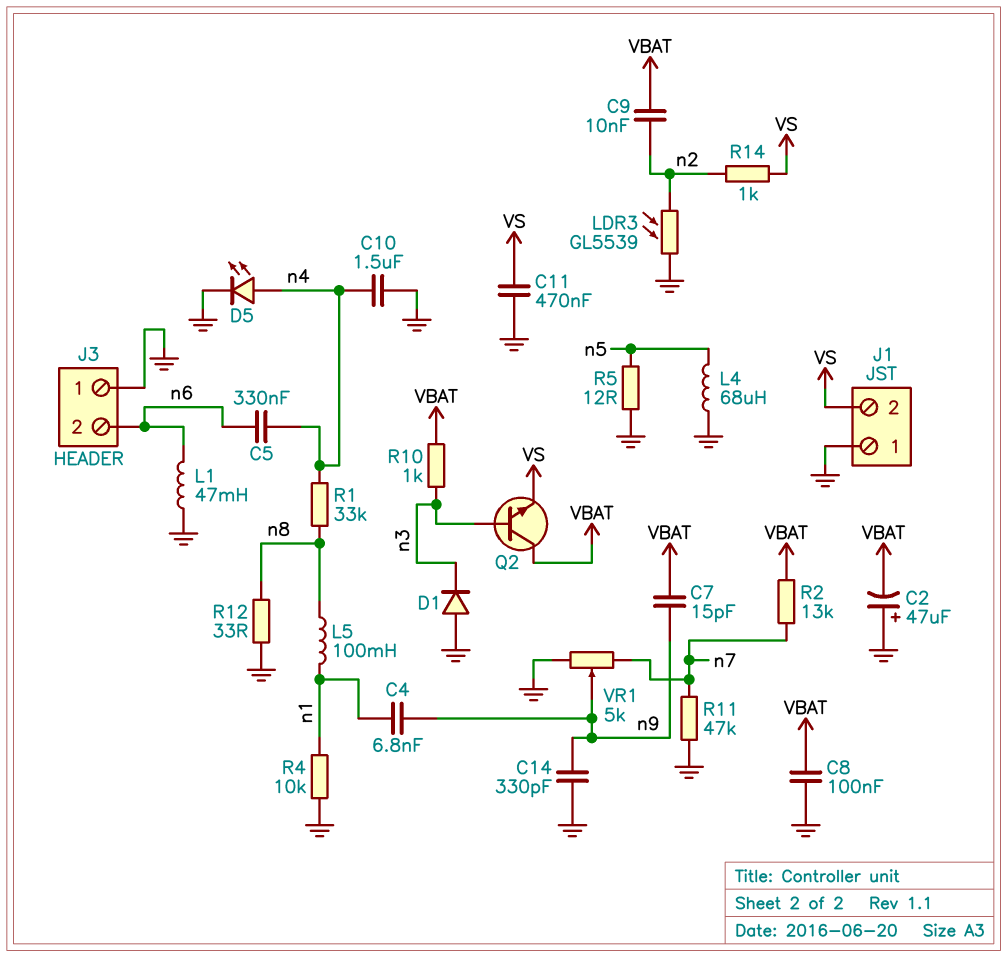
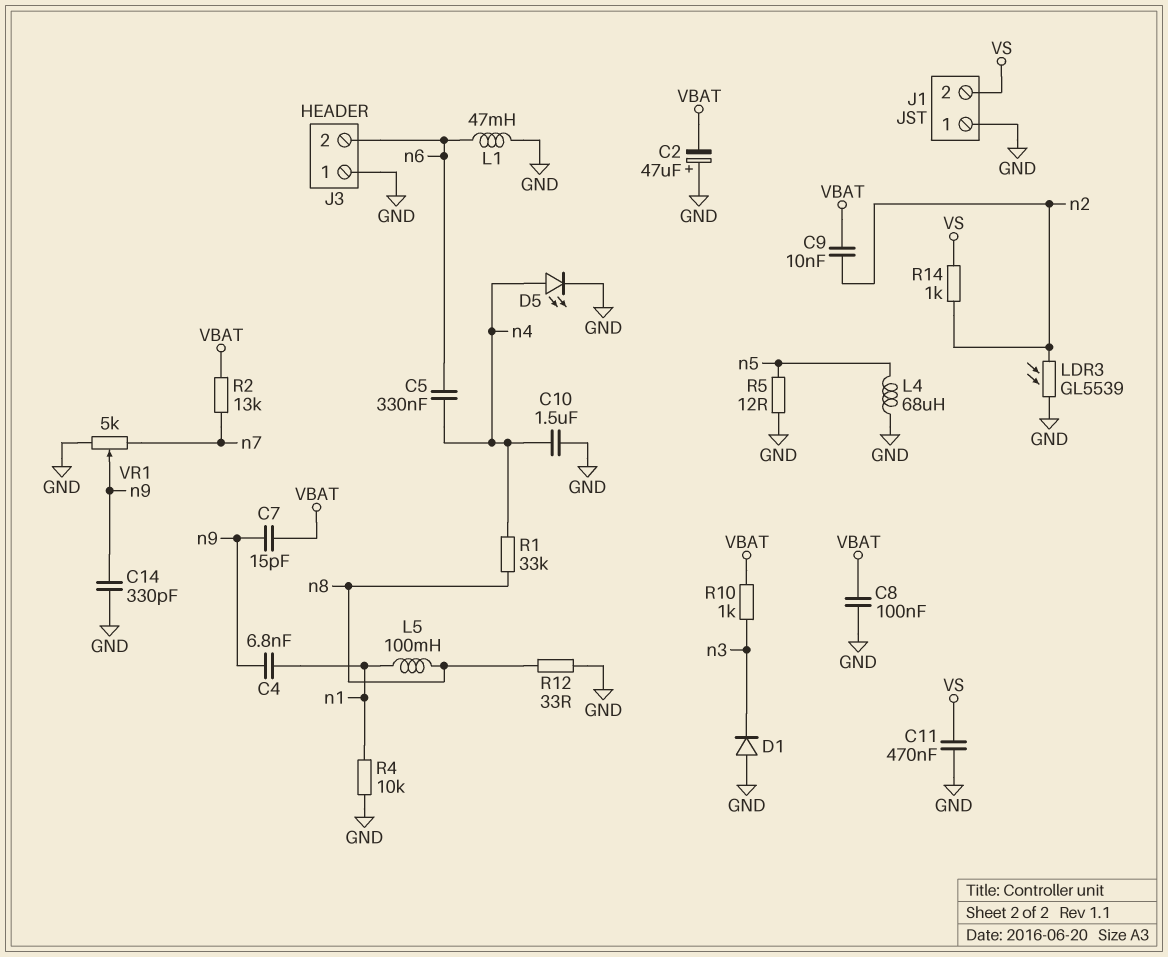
Q2: NPN (B n3, C VBAT, E VS) -> none
R11: 47k (GND, n7) -> none

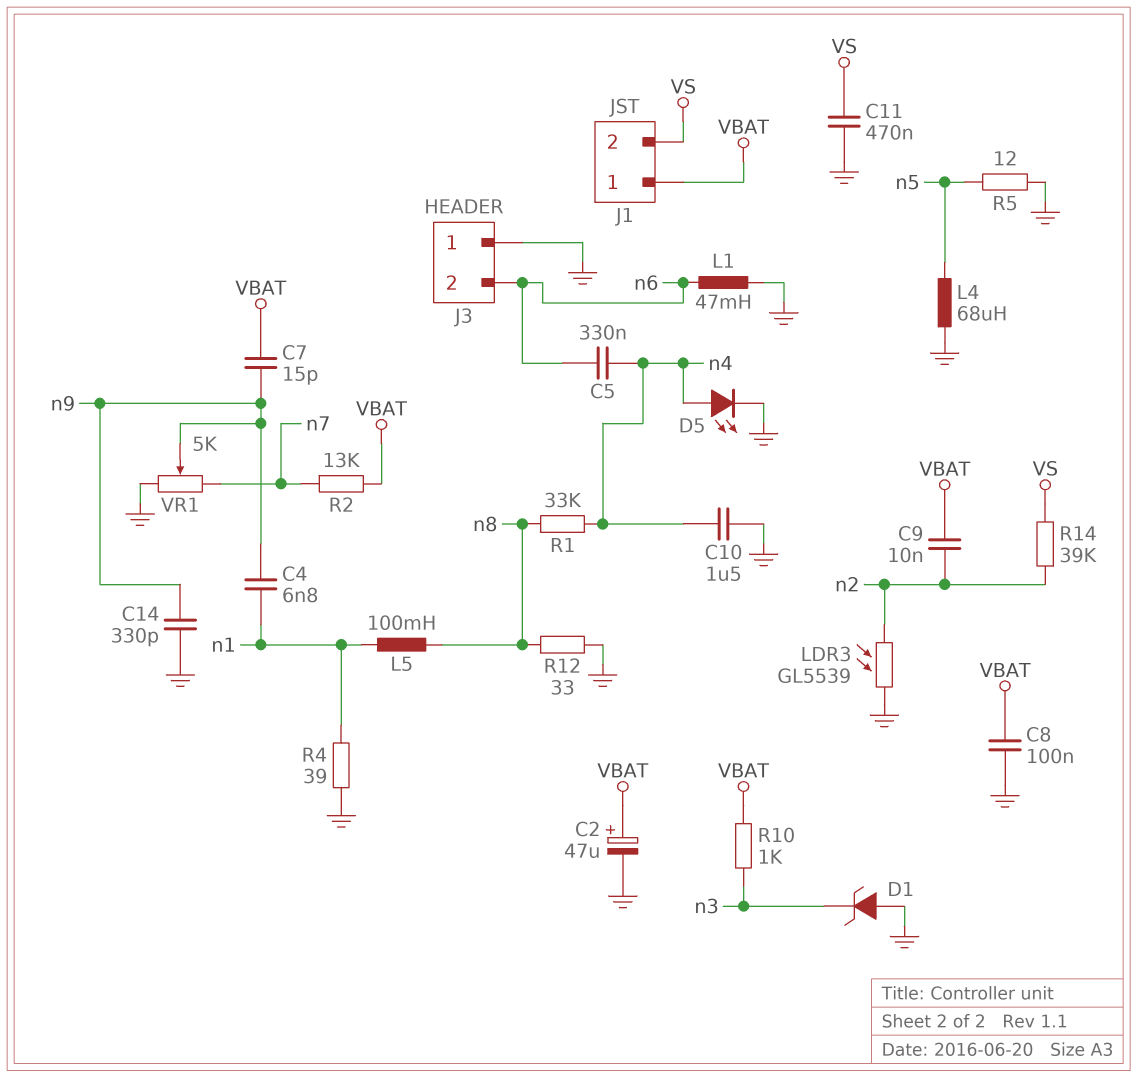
C2: 47uF (plus GND, minus VBAT) -> 47uF (plus VBAT, minus GND)
D1: diode (A GND, K n3) -> zener (A GND, K n3)
J1 pin 1: GND -> VBAT
R4: 10k (GND, n1) -> 39 (GND, n1)
R14: 1k (VS, n2) -> 39k (VS, n2)

